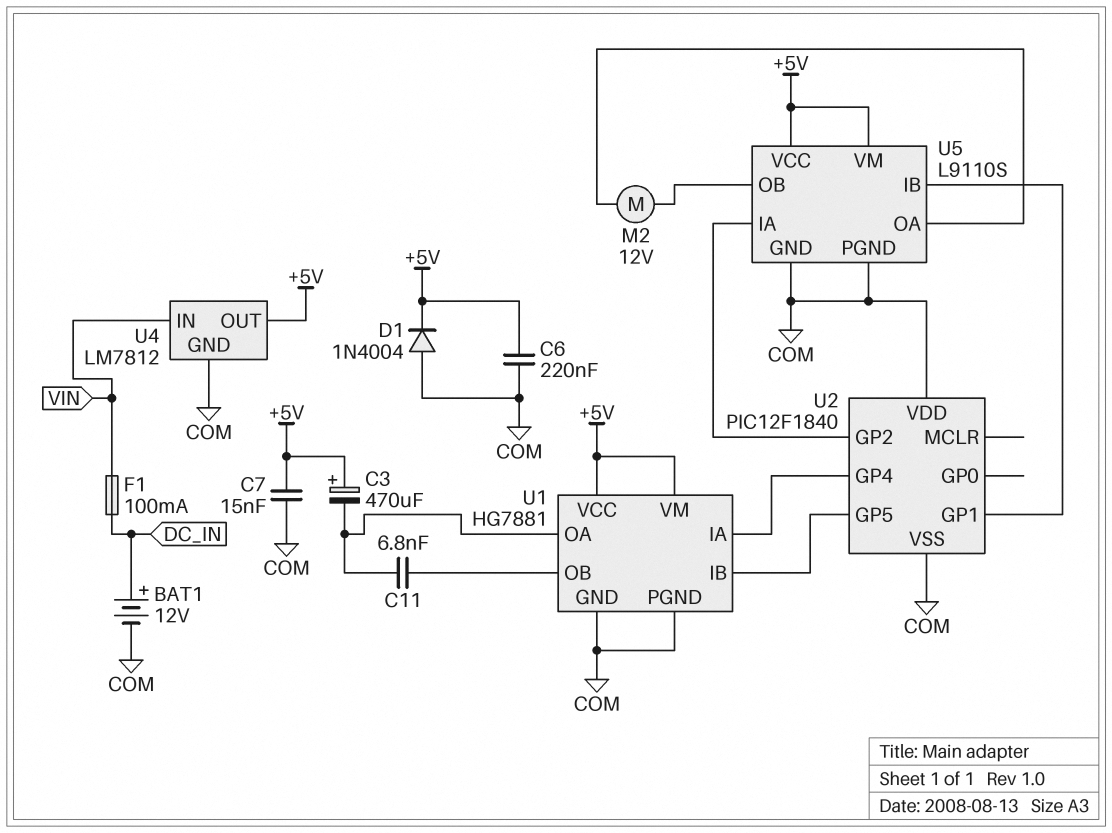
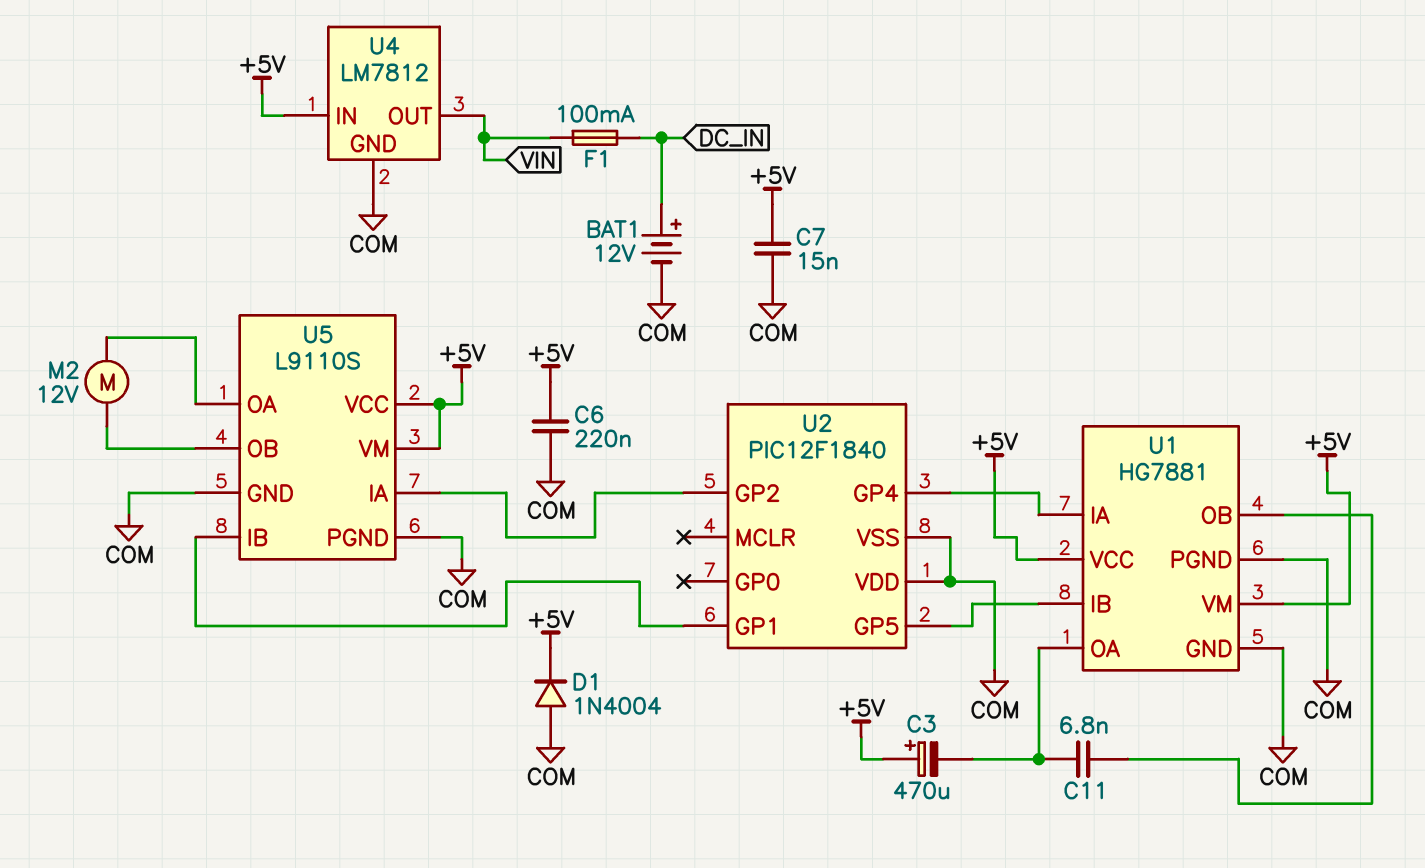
U4 pin IN: VIN -> +5V
U4 pin OUT: +5V -> VIN

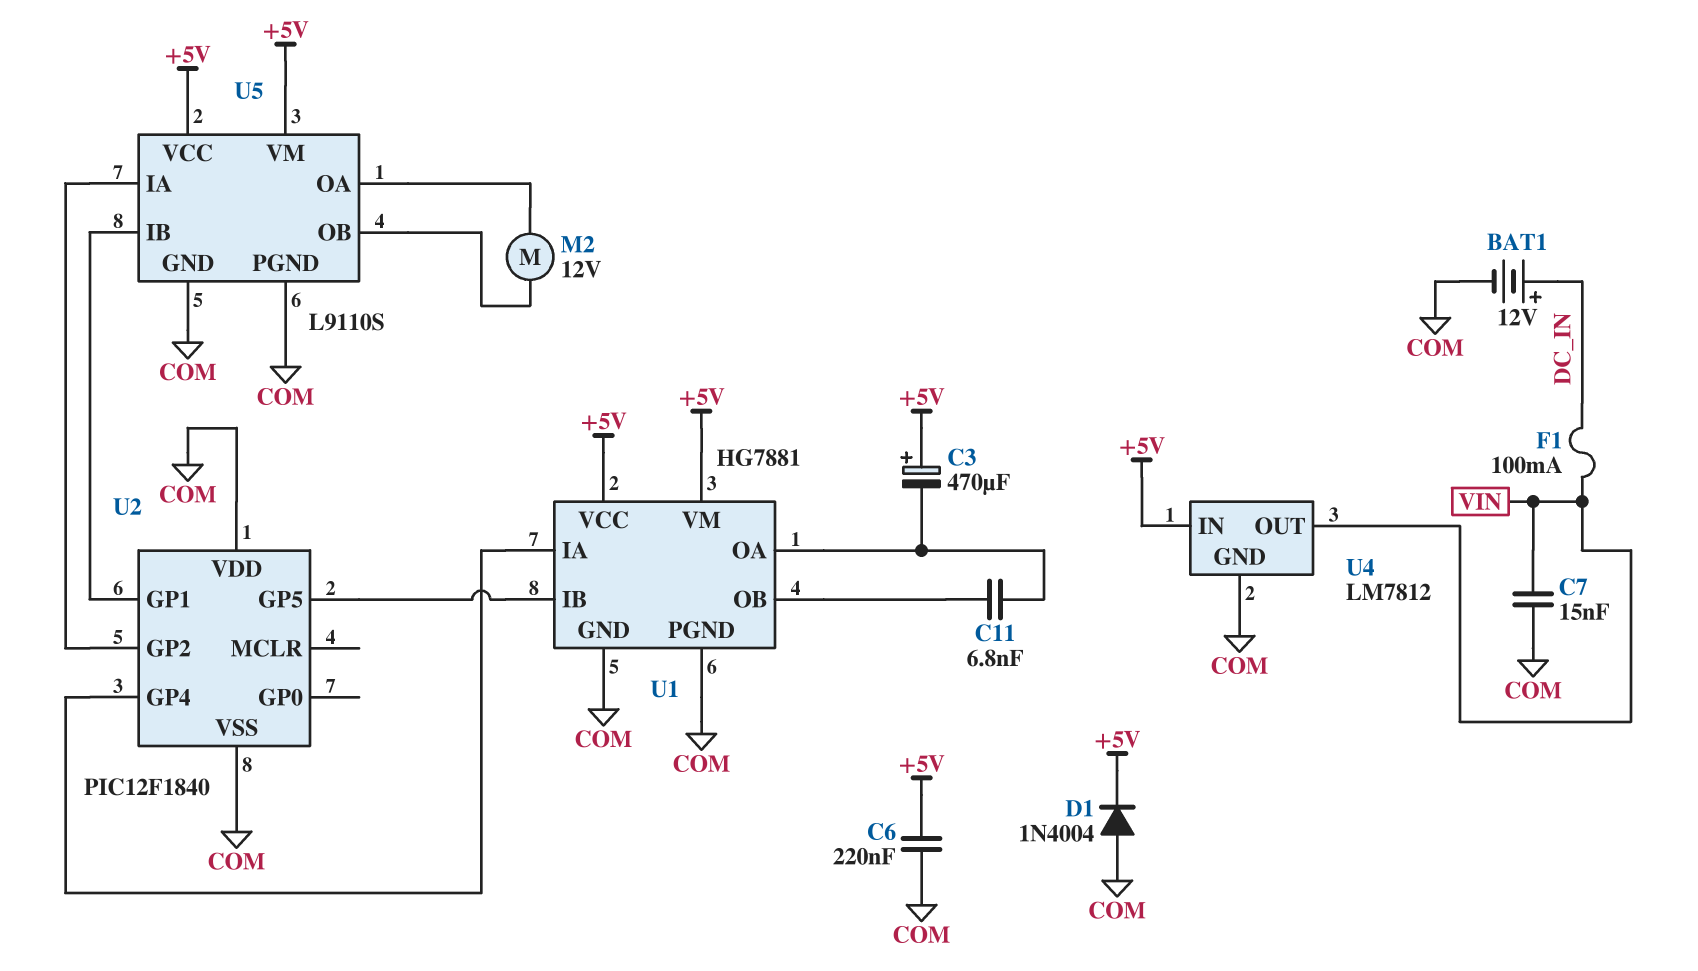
C7: 15nF (+5V, COM) -> 15nF (COM, VIN)

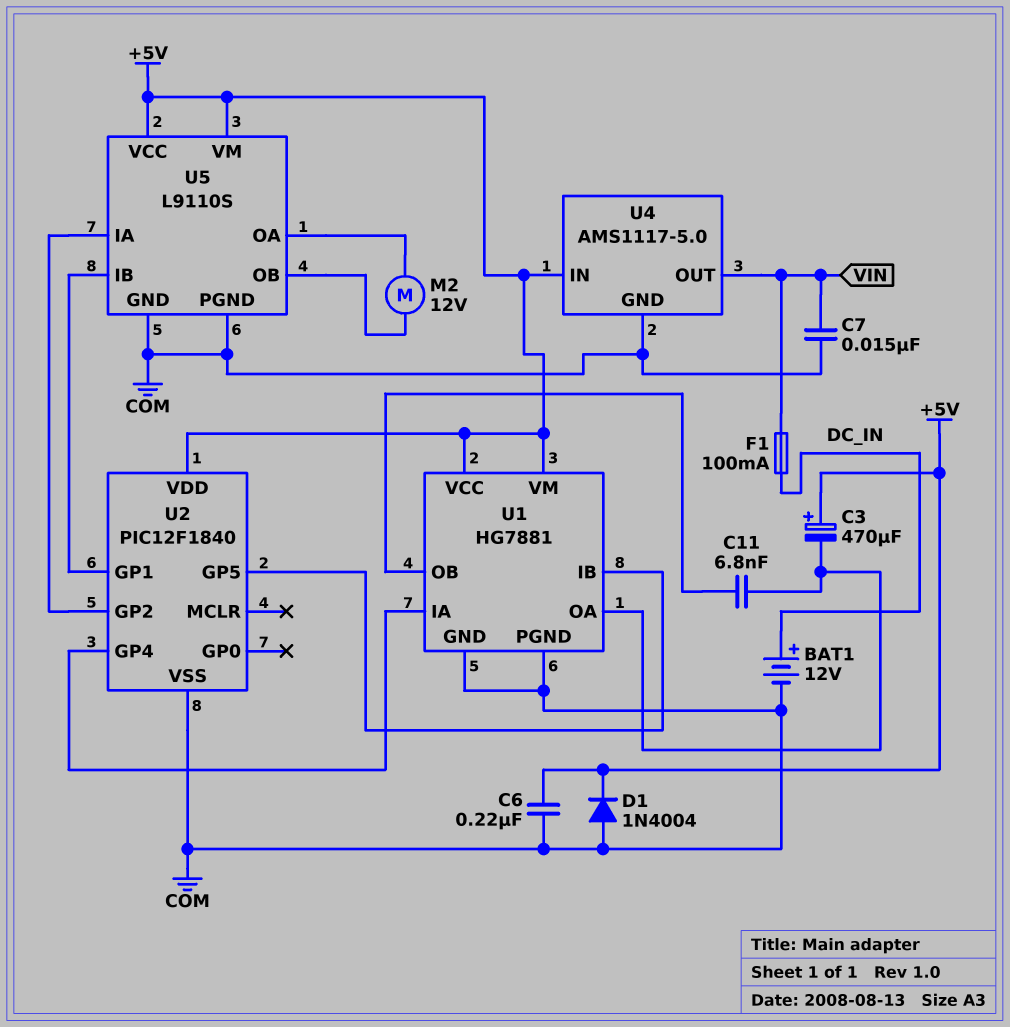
U2 pin VDD: COM -> +5V
U4: LM7812 -> AMS1117-5.0

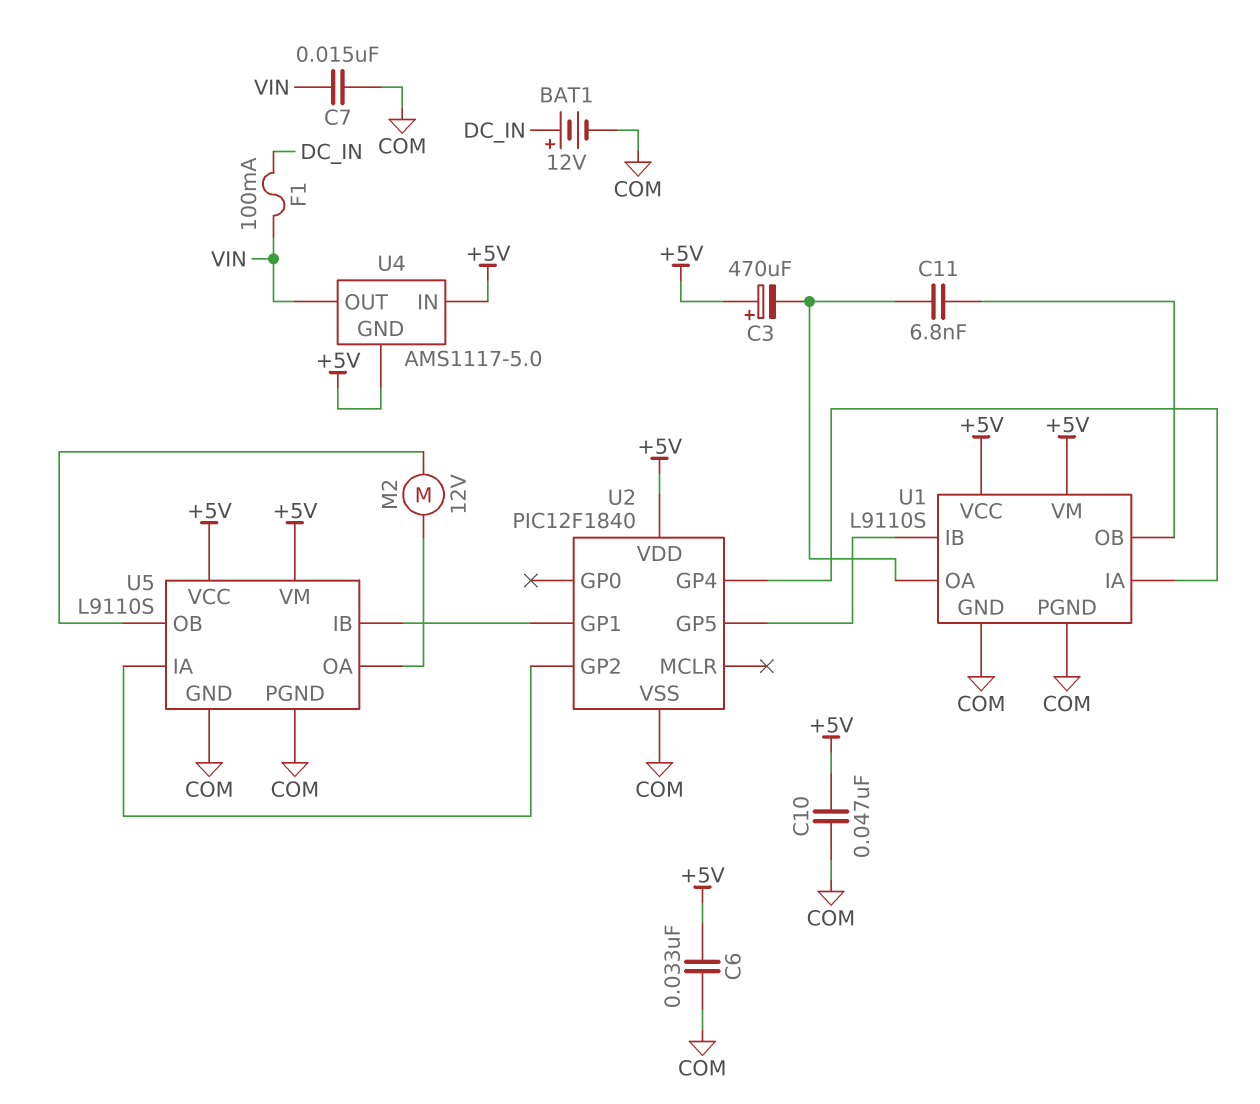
C6: 220nF (+5V, COM) -> 33nF (+5V, COM)
C10: none -> 47nF (+5V, COM)
D1: diode 1N4004 (A COM, K +5V) -> none
U1: HG7881 -> L9110S
U4 pin GND: COM -> +5V

